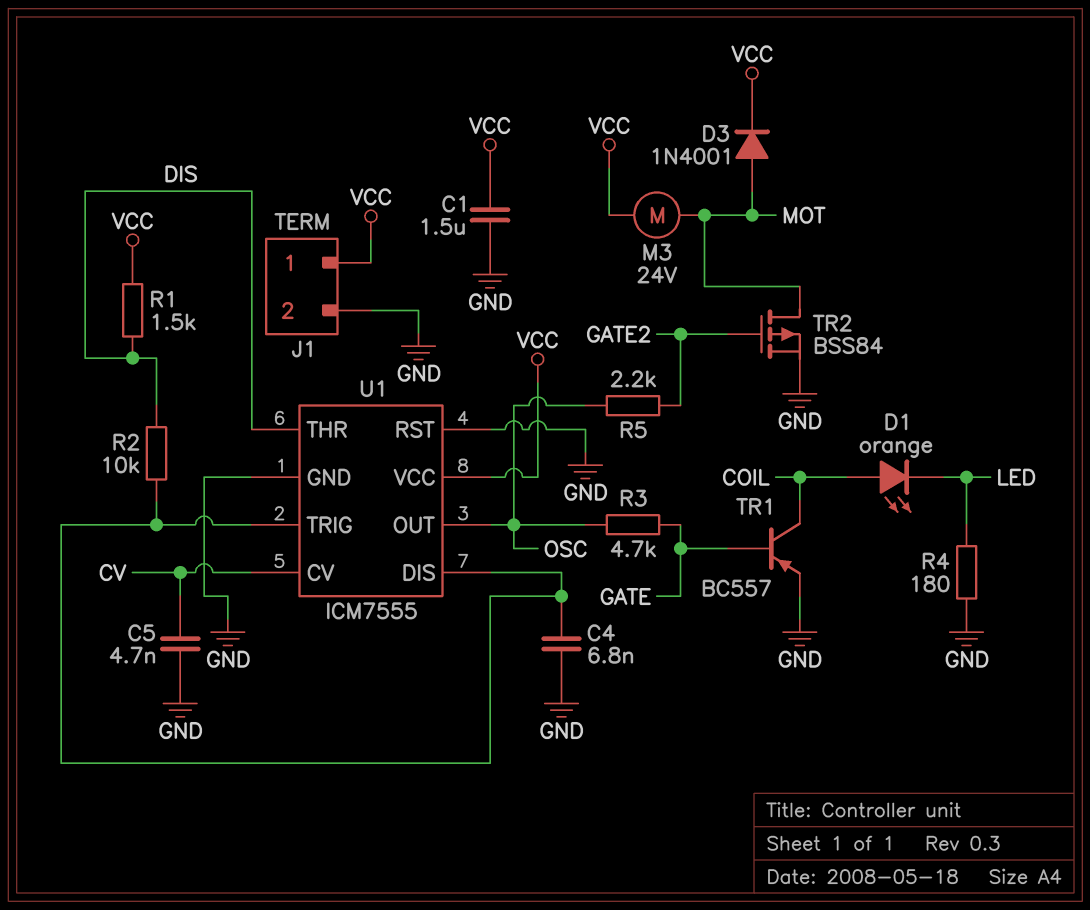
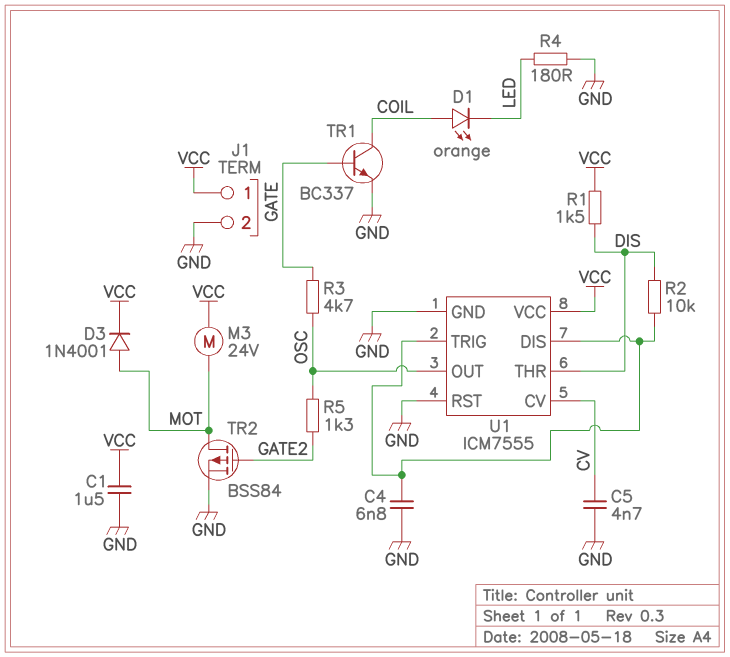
R5: 2.2k (GATE2, OSC) -> 1.3k (GATE2, OSC)
TR1: PNP BC557 (B GATE, C COIL, E GND) -> NPN BC337 (B GATE, C COIL, E GND)

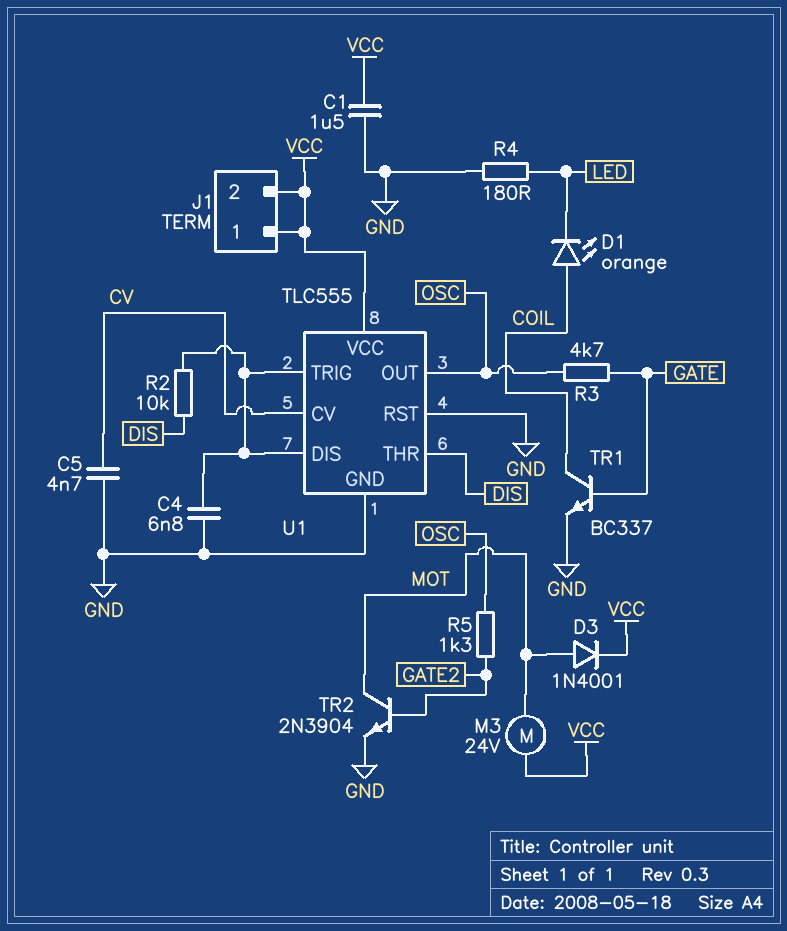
J1 pin 2: GND -> VCC
R1: 1.5k (DIS, VCC) -> none
TR2: PMOS BSS84 (G GATE2, D MOT, S GND) -> NPN 2N3904 (B GATE2, C MOT, E GND)
U1: ICM7555 -> TLC555

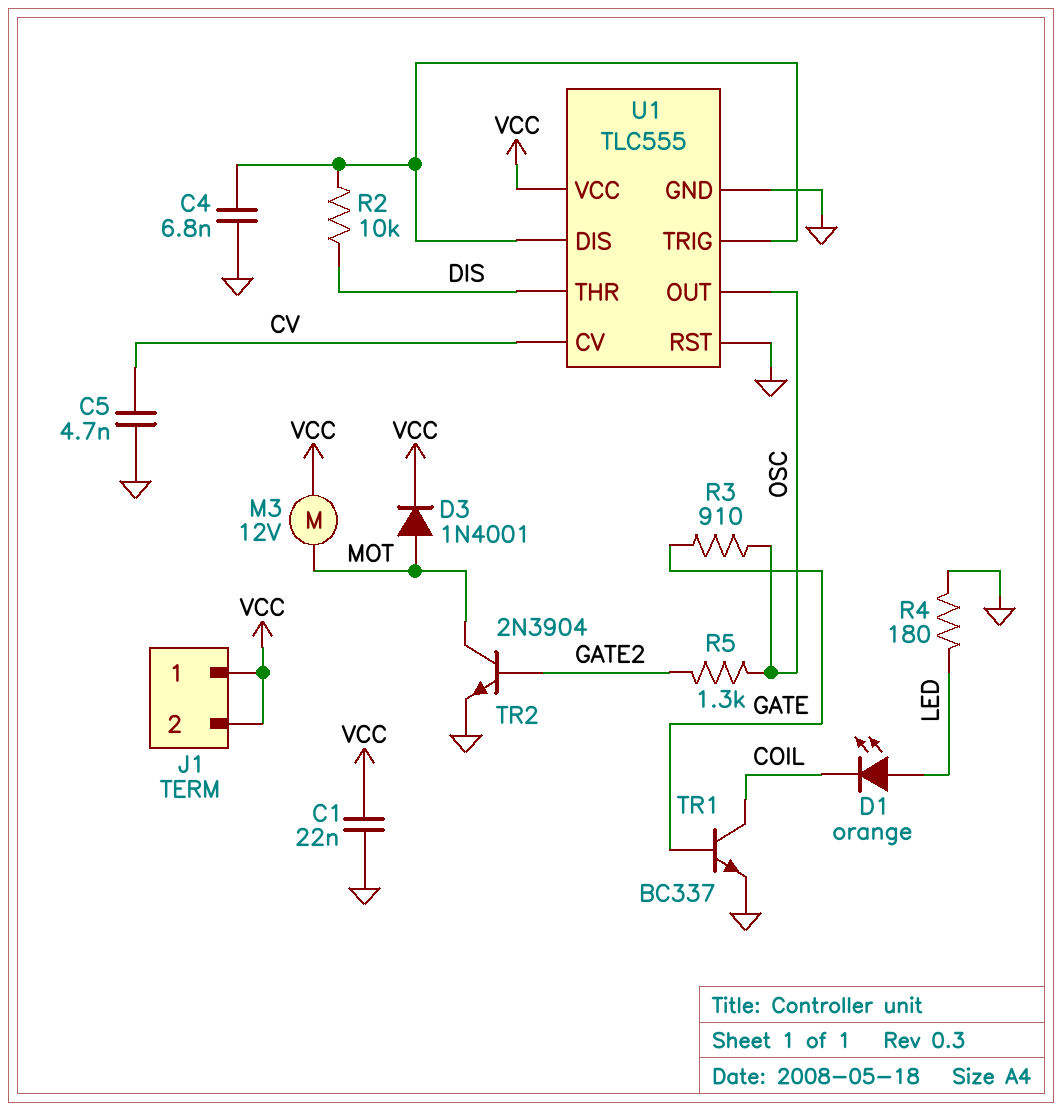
C1: 1.5uF (GND, VCC) -> 22nF (GND, VCC)
D1: LED orange (A COIL, K LED) -> LED orange (A LED, K COIL)
M3: motor 24V (MOT, VCC) -> motor 12V (MOT, VCC)
R3: 4.7k (GATE, OSC) -> 910 (GATE, OSC)

